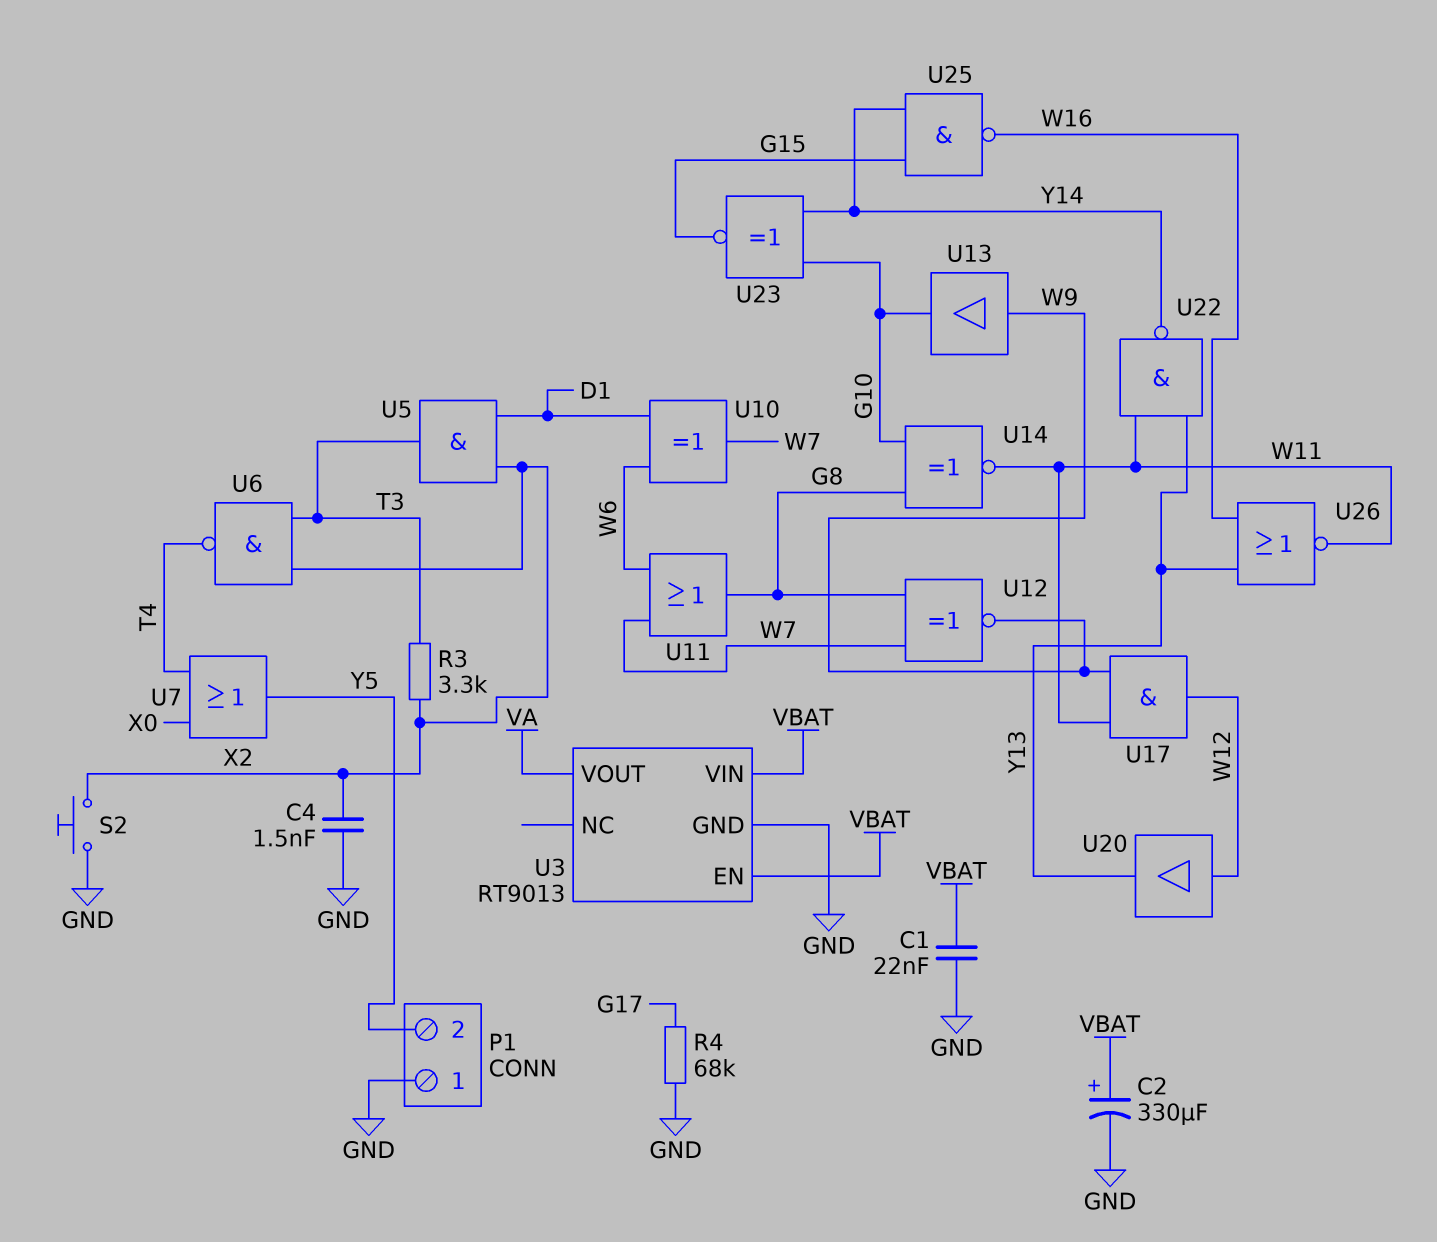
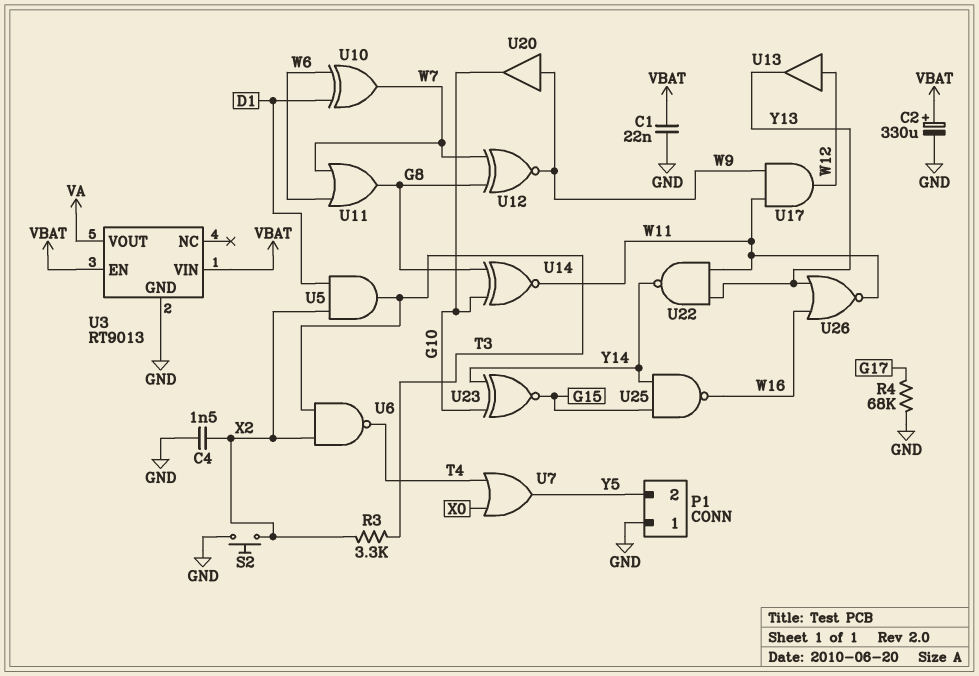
U13: buffer (in W9, out G10) -> buffer (in W12, out Y13)
U20: buffer (in W12, out Y13) -> buffer (in W9, out G10)

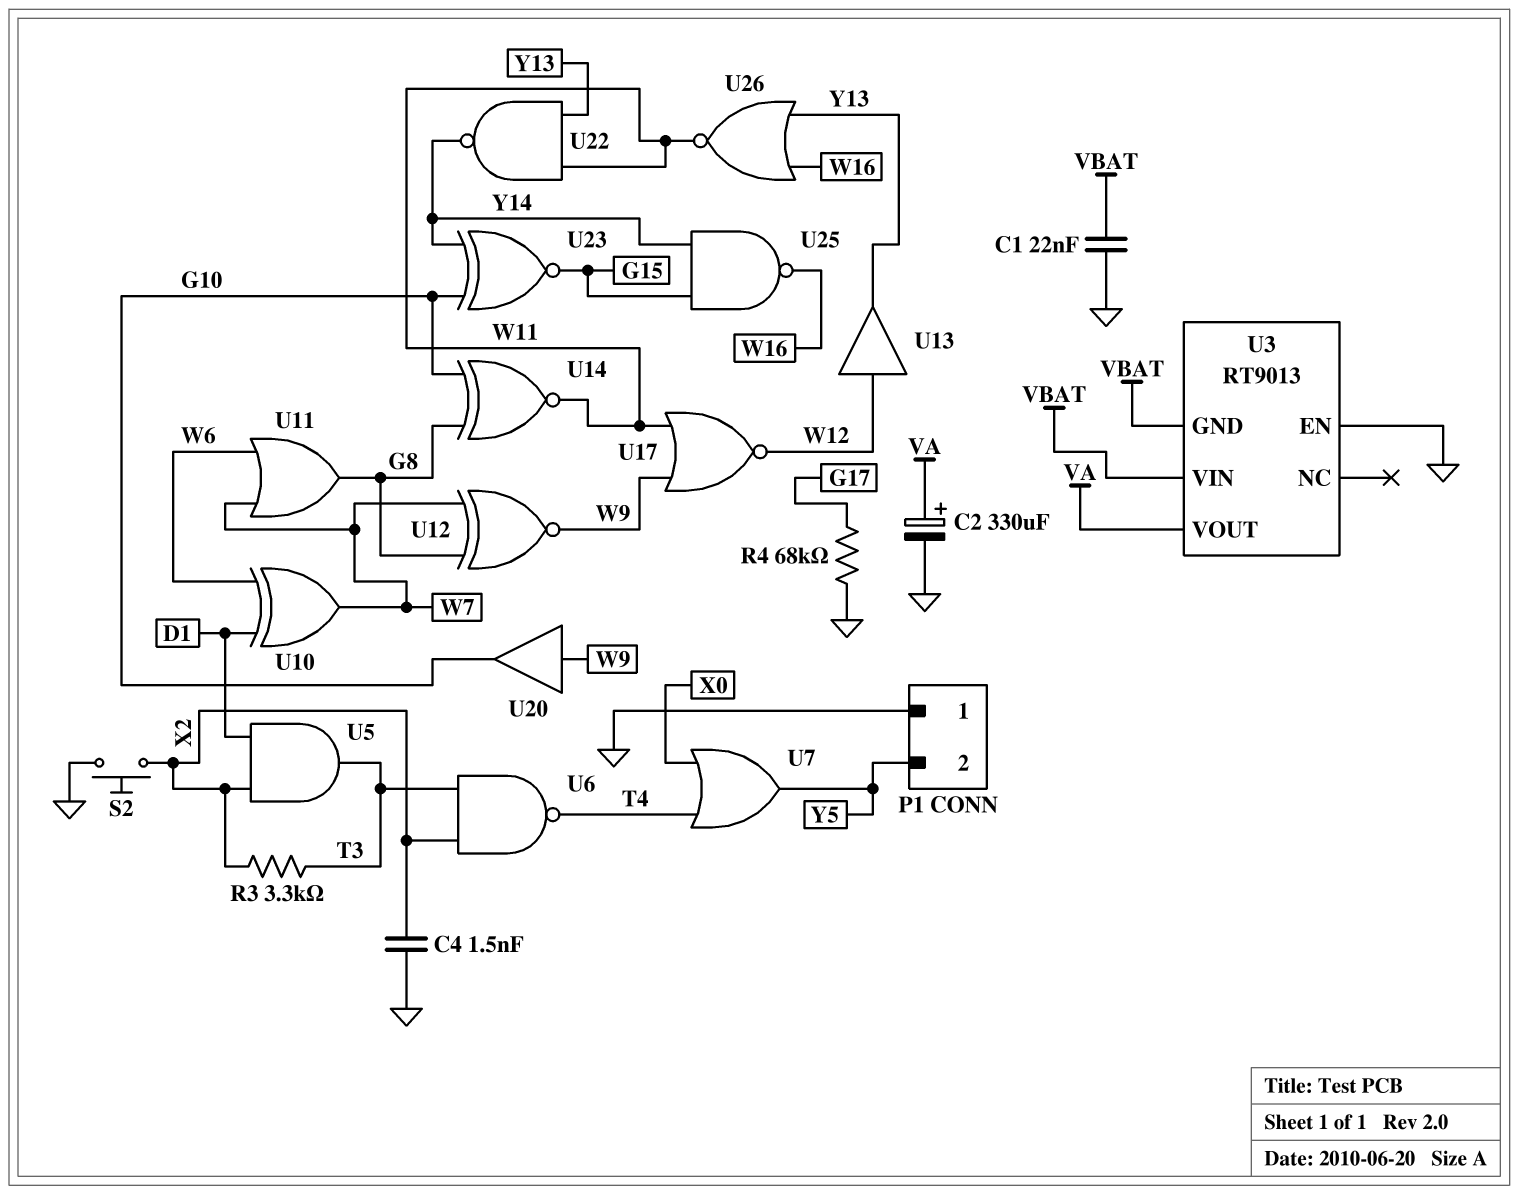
C2: 330uF (plus VBAT, minus GND) -> 330uF (plus VA, minus GND)
U3 pin EN: VBAT -> GND
U3 pin GND: GND -> VBAT
U17: AND (in W9, in W11, out W12) -> NOR (in W9, in W11, out W12)

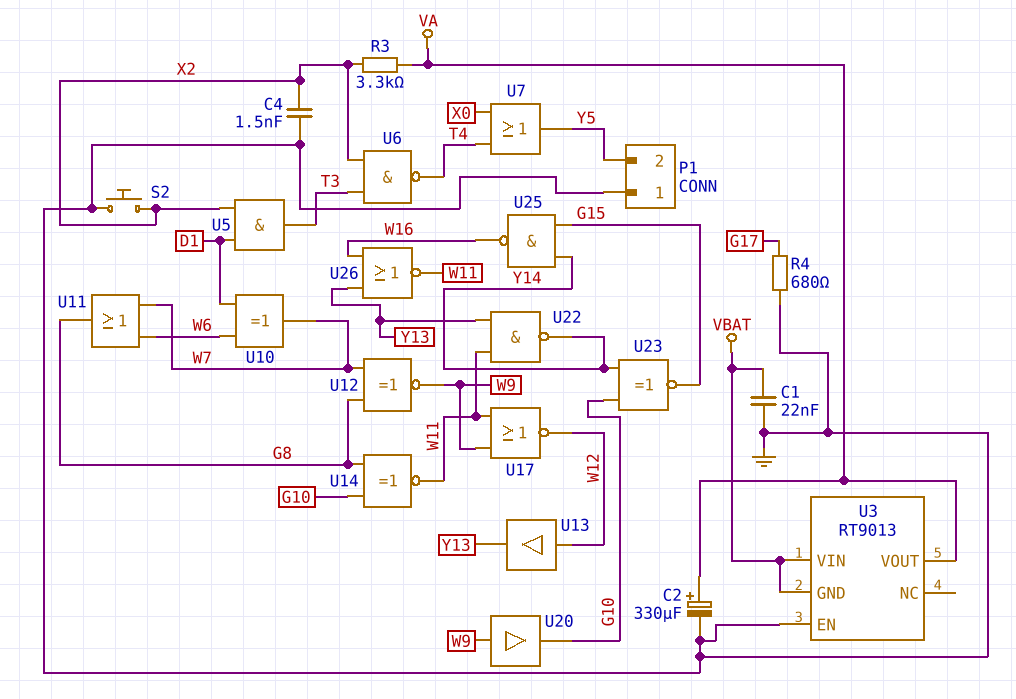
R3: 3.3k (T3, X2) -> 3.3k (VA, X2)
R4: 68k (G17, GND) -> 680 (G17, GND)

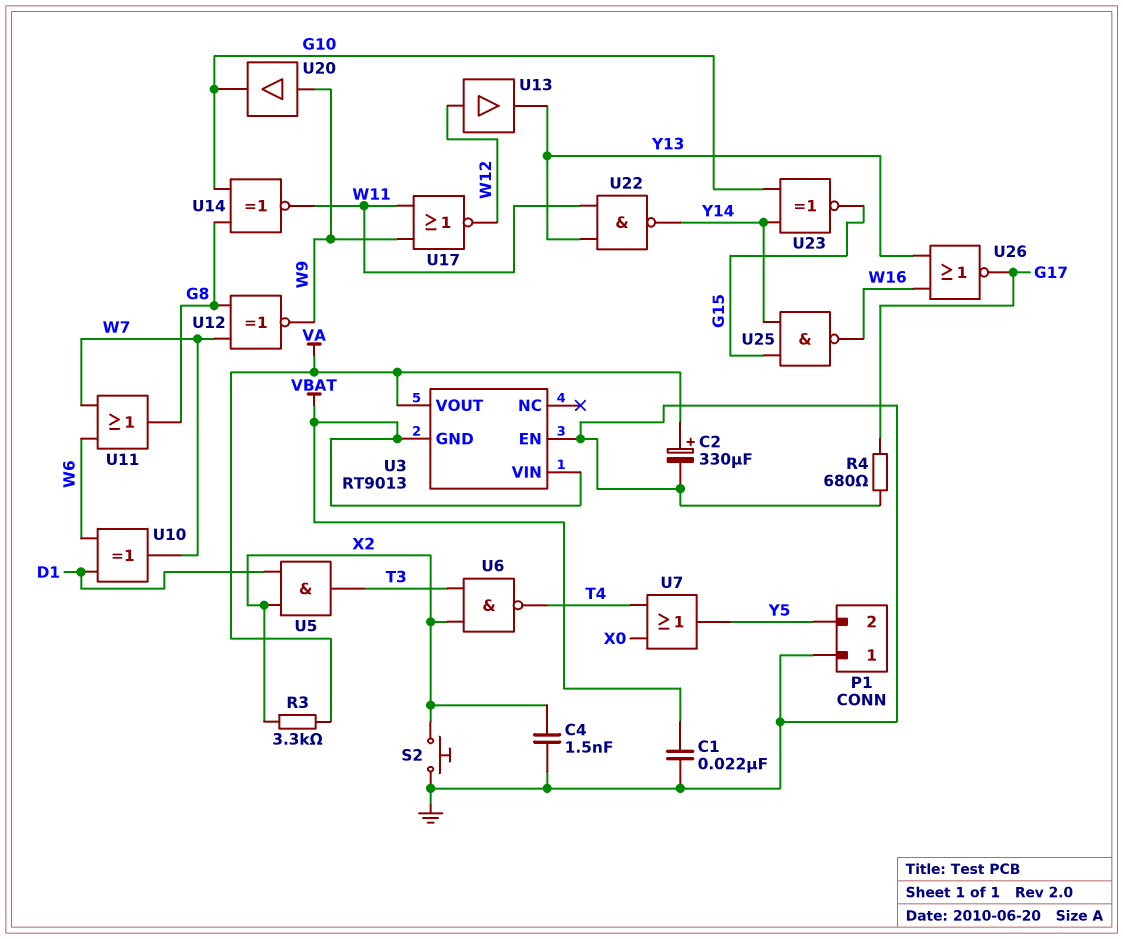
U26: NOR (in W16, in Y13, out W11) -> NOR (in W16, in Y13, out G17)

